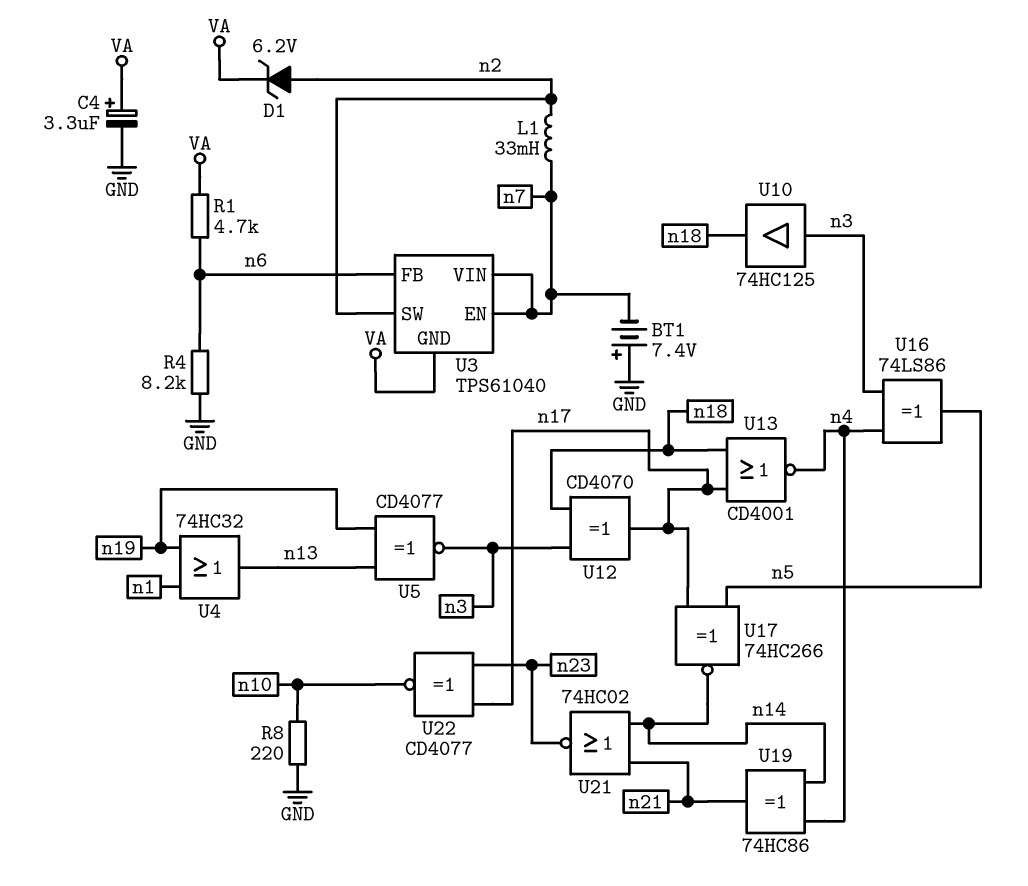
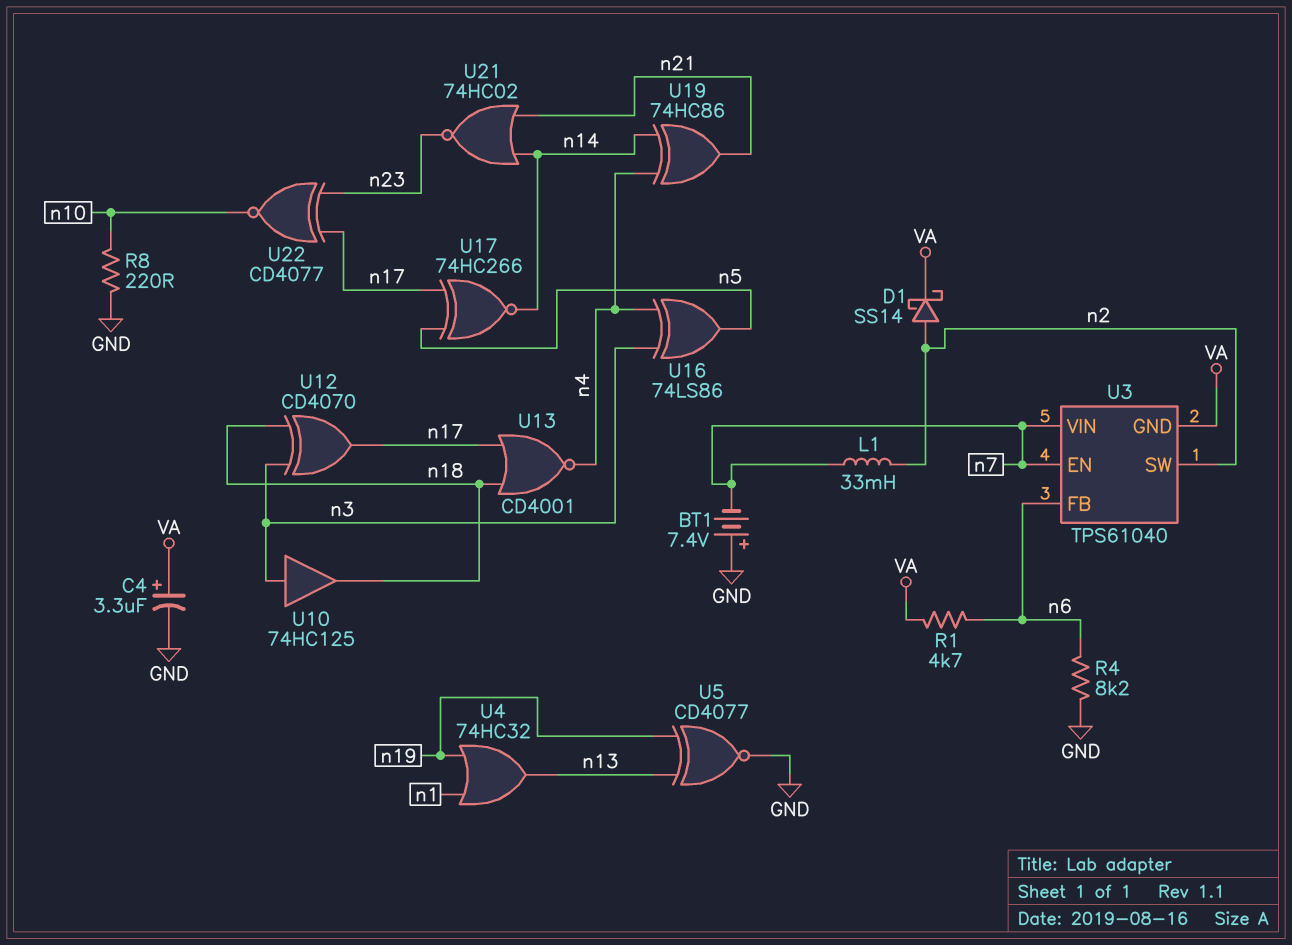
D1: zener 6.2V (A n2, K VA) -> schottky SS14 (A n2, K VA)
U5: XNOR CD4077 (in n13, in n19, out n3) -> XNOR CD4077 (in n13, in n19, out GND)

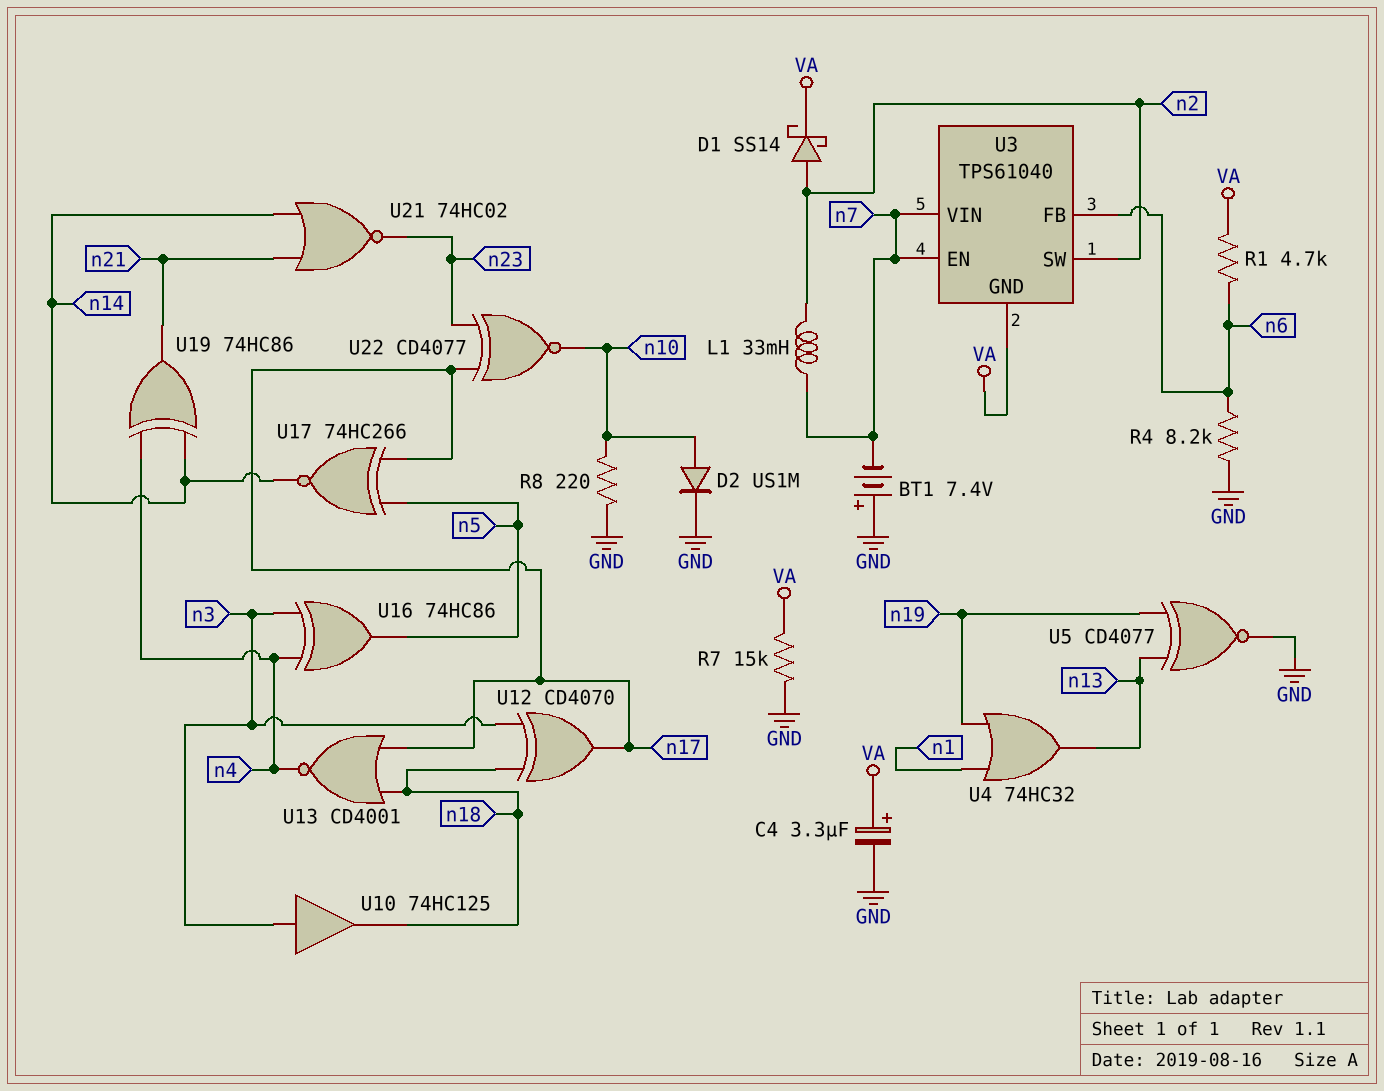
D2: none -> diode US1M (A n10, K GND)
R7: none -> 15k (GND, VA)
U16: XOR 74LS86 (in n3, in n4, out n5) -> XOR 74HC86 (in n3, in n4, out n5)

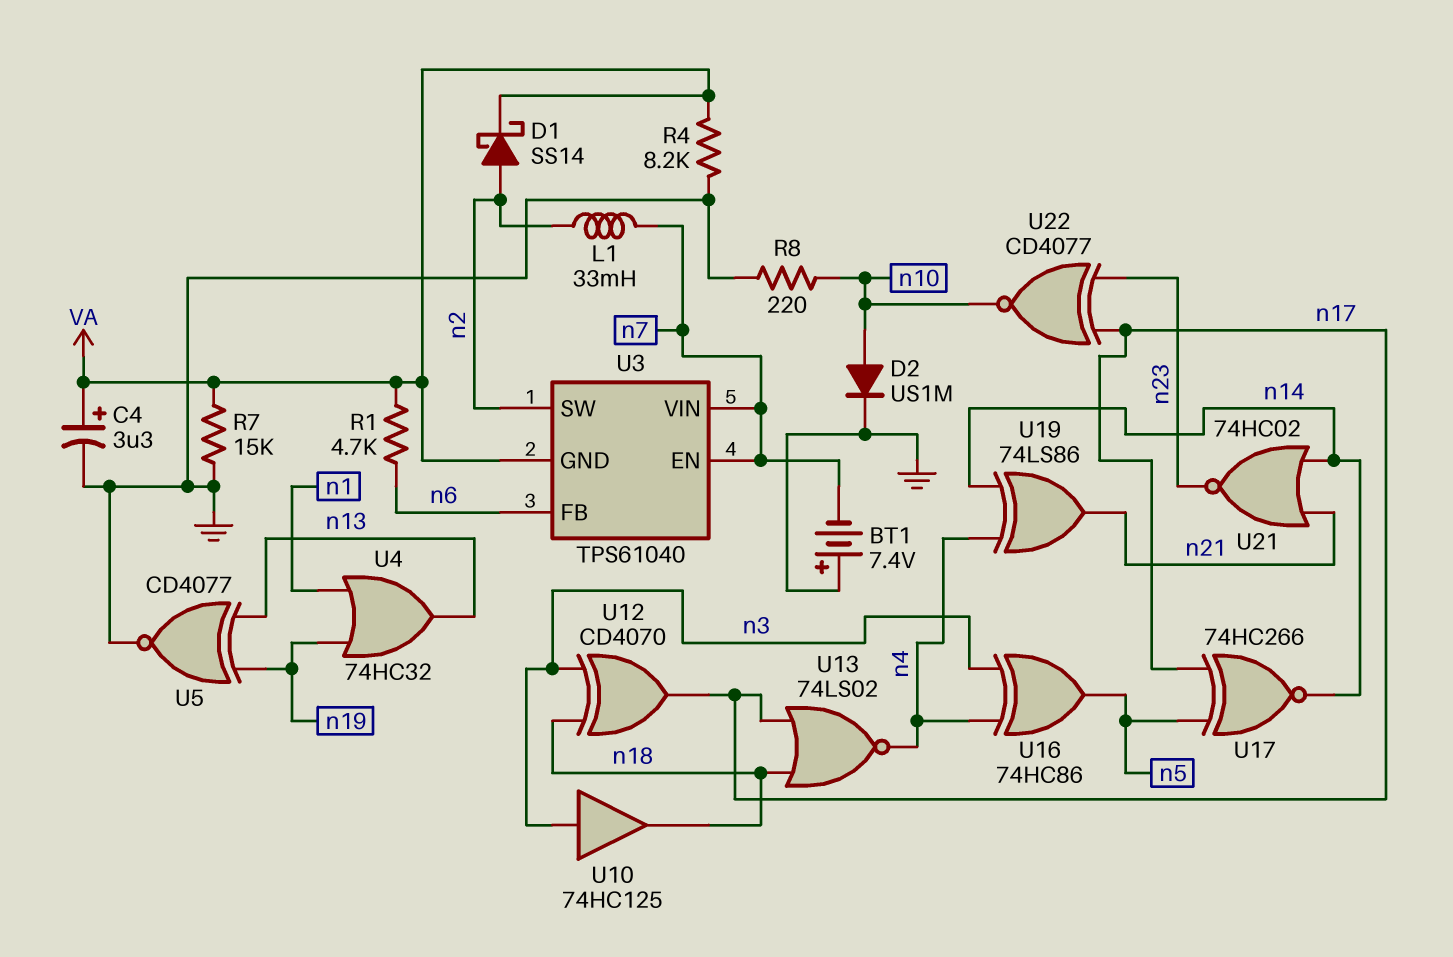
R4: 8.2k (GND, n6) -> 8.2k (GND, VA)
U13: NOR CD4001 (in n17, in n18, out n4) -> NOR 74LS02 (in n17, in n18, out n4)
U19: XOR 74HC86 (in n4, in n14, out n21) -> XOR 74LS86 (in n4, in n14, out n21)

